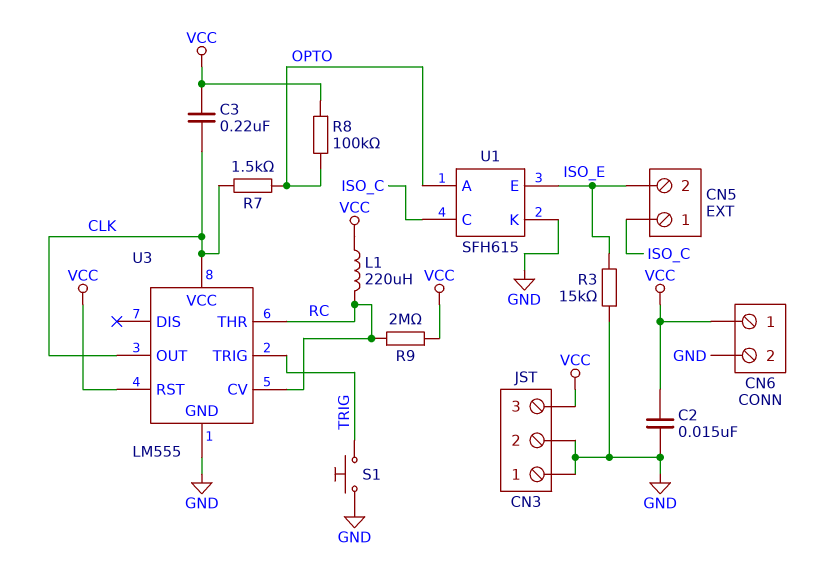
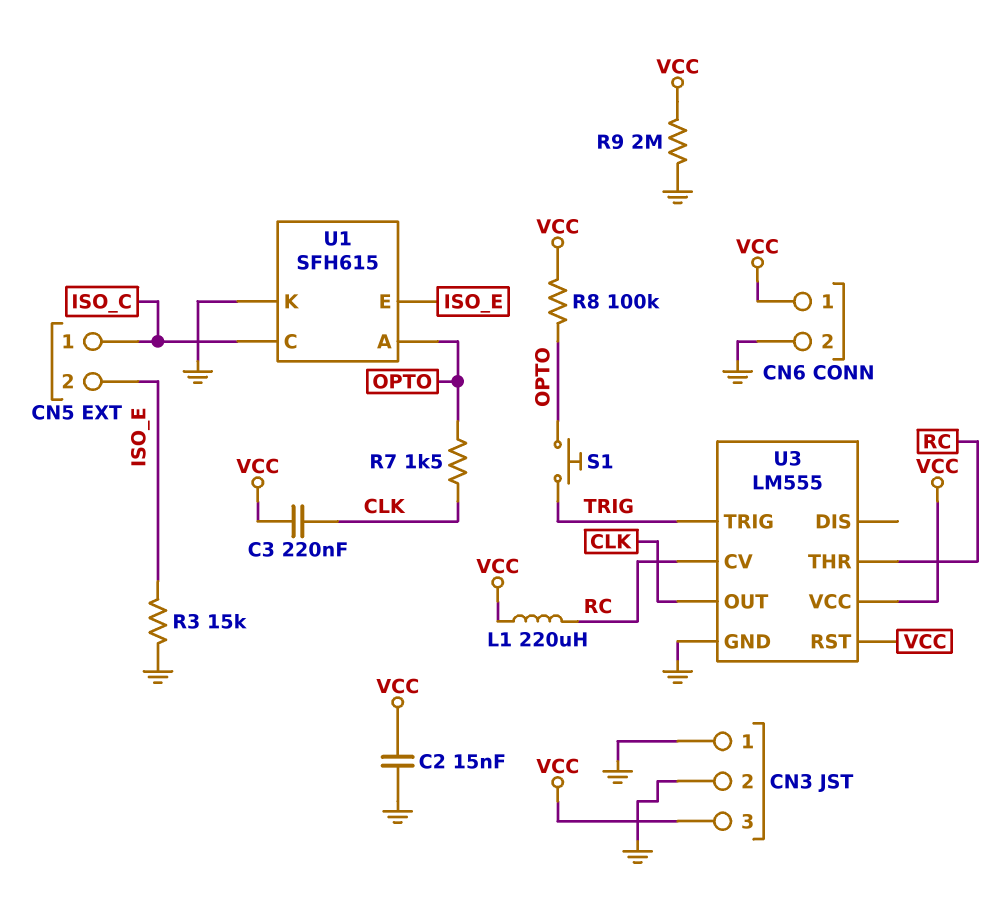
R9: 2M (RC, VCC) -> 2M (GND, VCC)
S1: button (GND, TRIG) -> button (OPTO, TRIG)
U3 pin VCC: CLK -> VCC

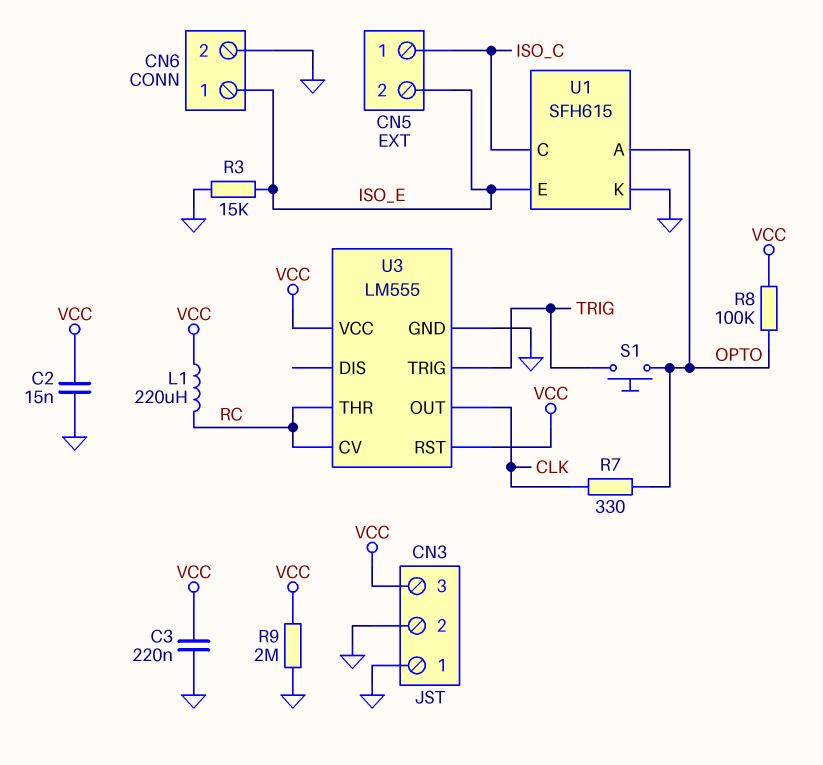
C3: 220nF (CLK, VCC) -> 220nF (GND, VCC)
CN6 pin 1: VCC -> ISO_E
R7: 1.5k (CLK, OPTO) -> 330 (CLK, OPTO)

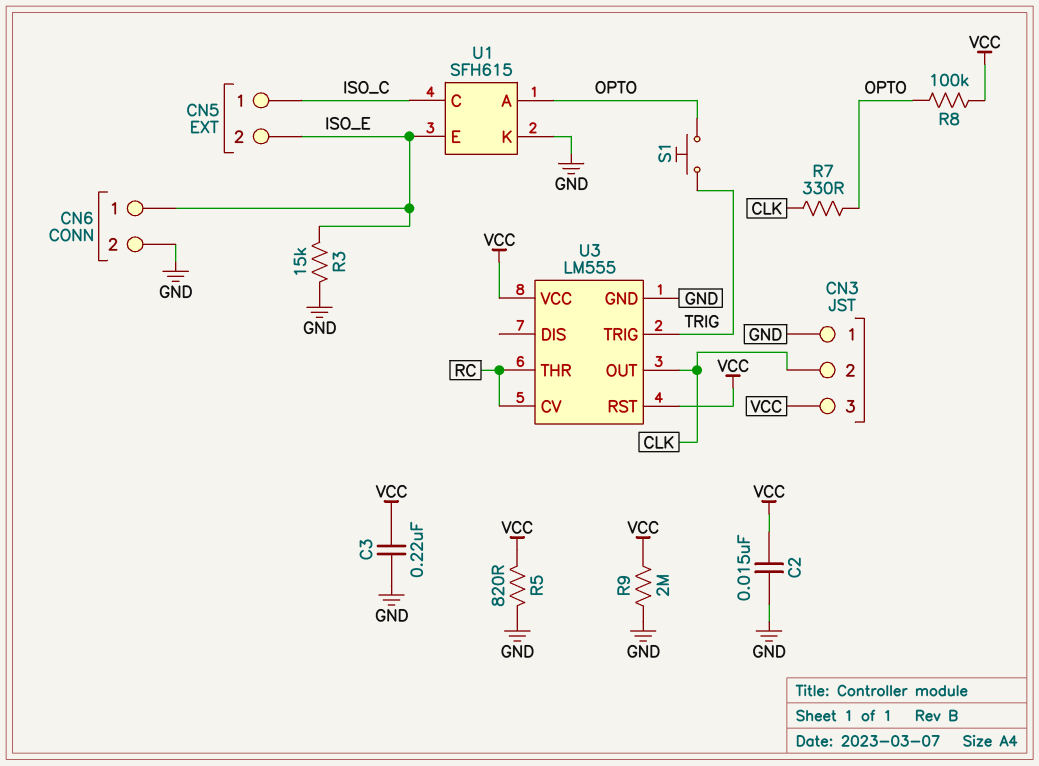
CN3 pin 2: GND -> CLK
L1: 220uH (RC, VCC) -> none
R5: none -> 820 (GND, VCC)

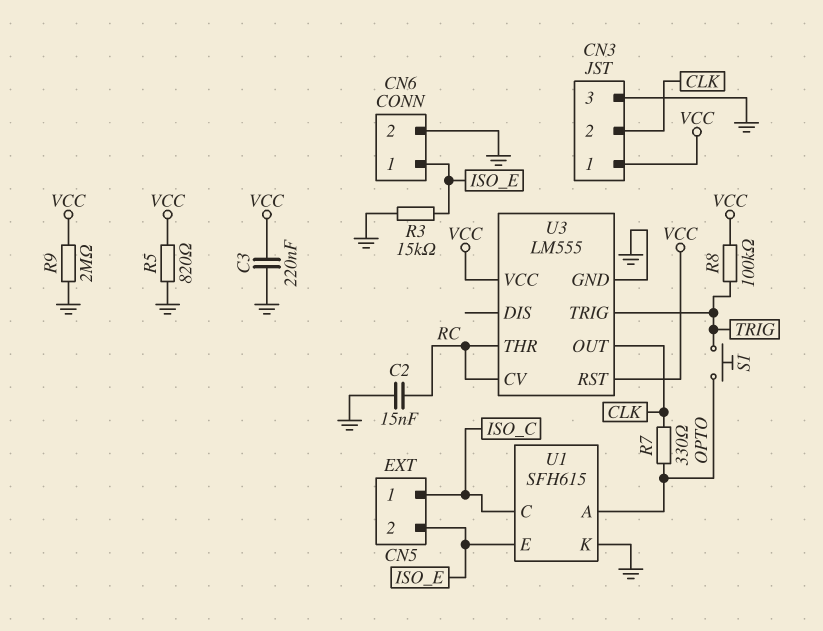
C2: 15nF (GND, VCC) -> 15nF (GND, RC)
CN3 pin 1: GND -> VCC
CN3 pin 3: VCC -> GND
R8: 100k (OPTO, VCC) -> 100k (TRIG, VCC)

